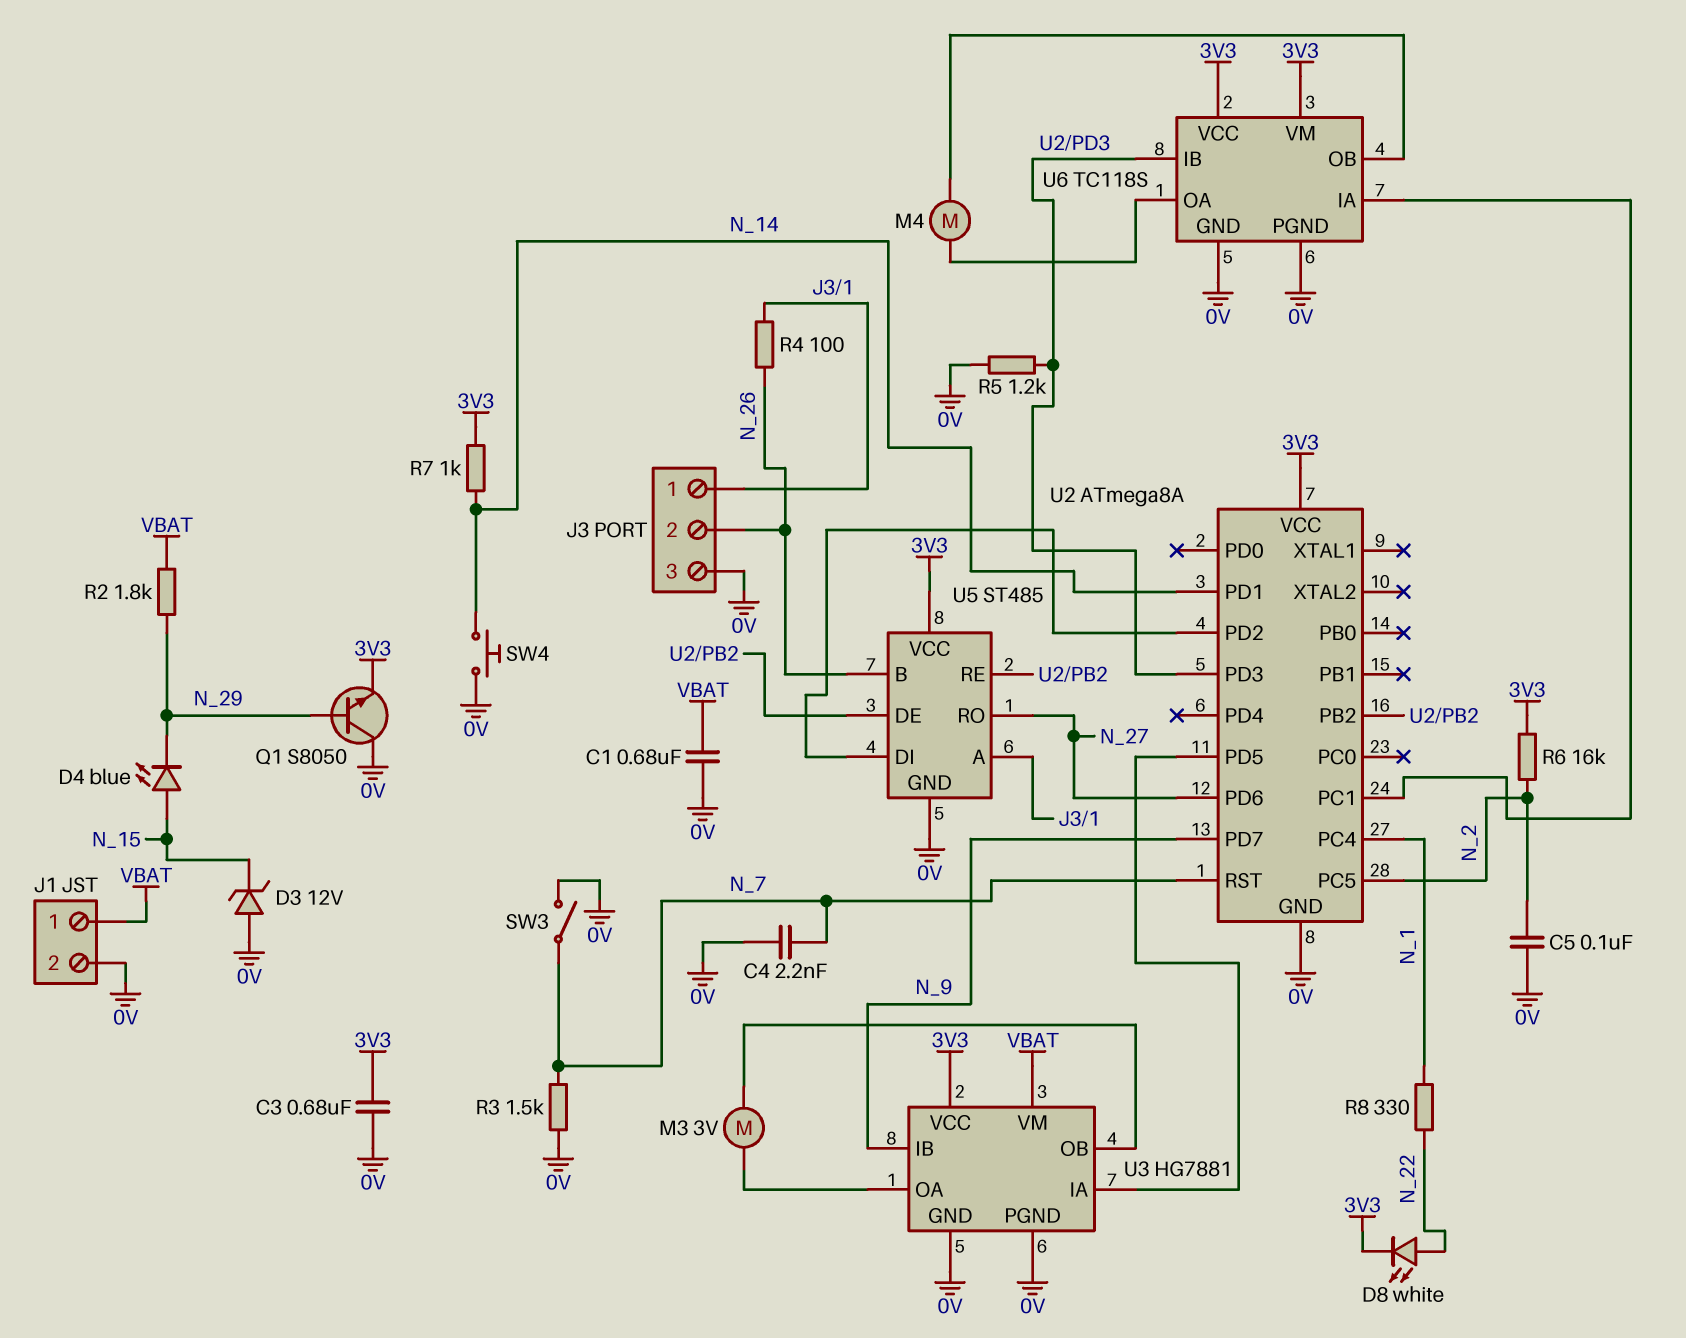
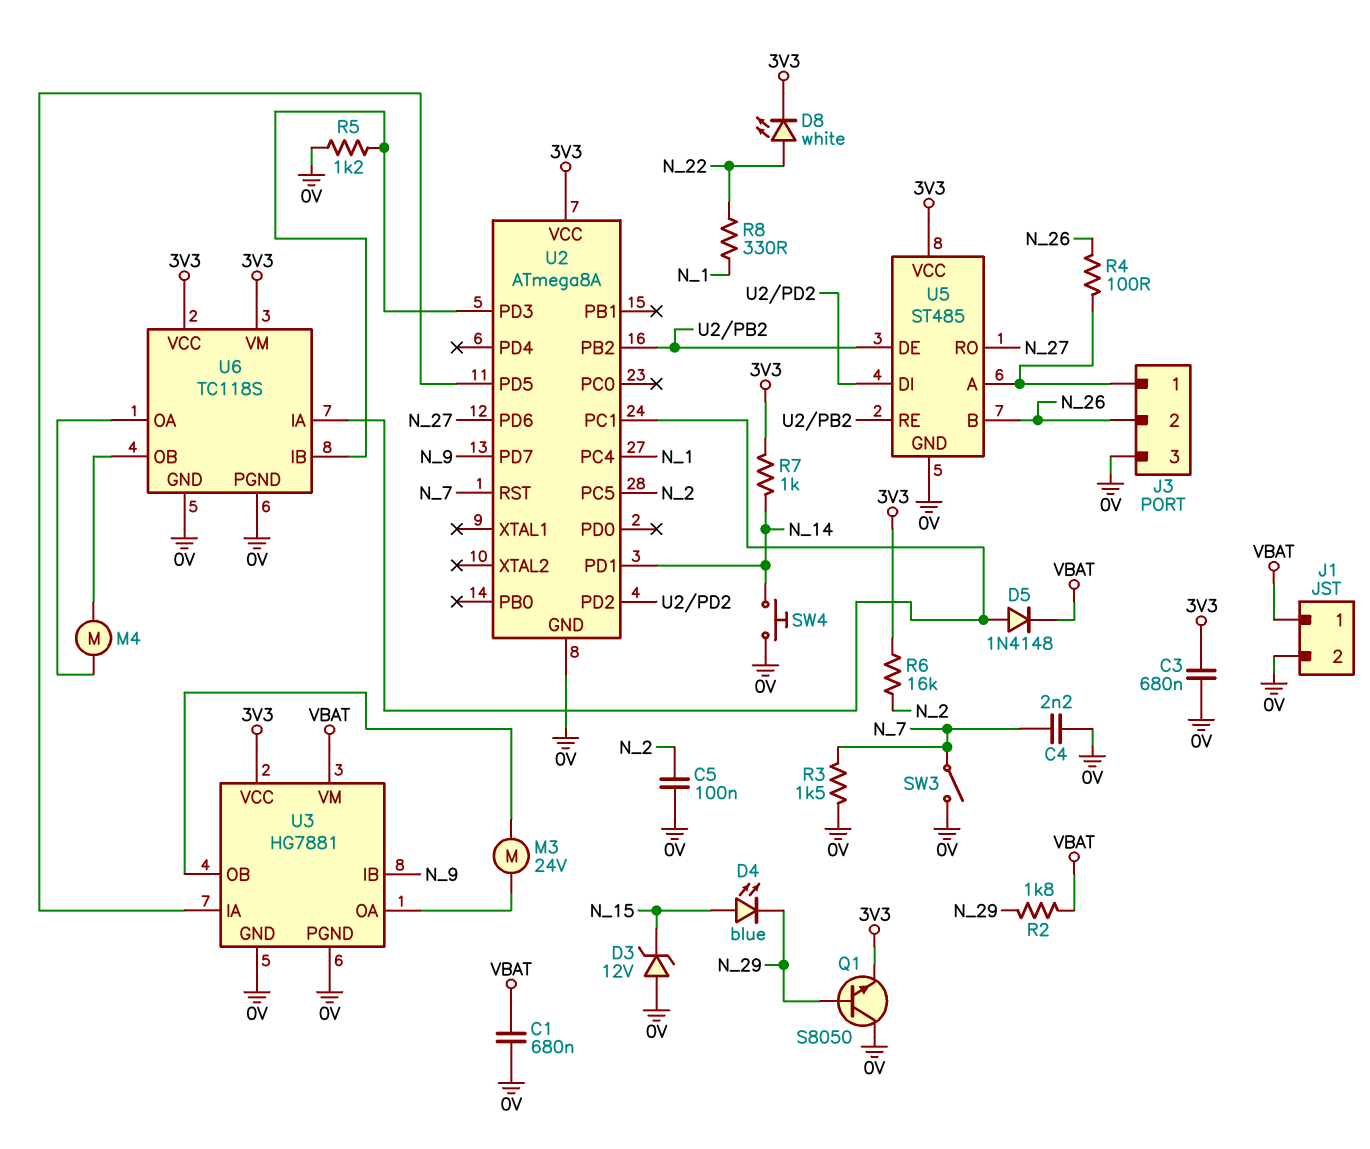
D5: none -> diode 1N4148 (A U2/PC1, K VBAT)
M3: motor 3V (U3/OA, U3/OB) -> motor 24V (U3/OA, U3/OB)

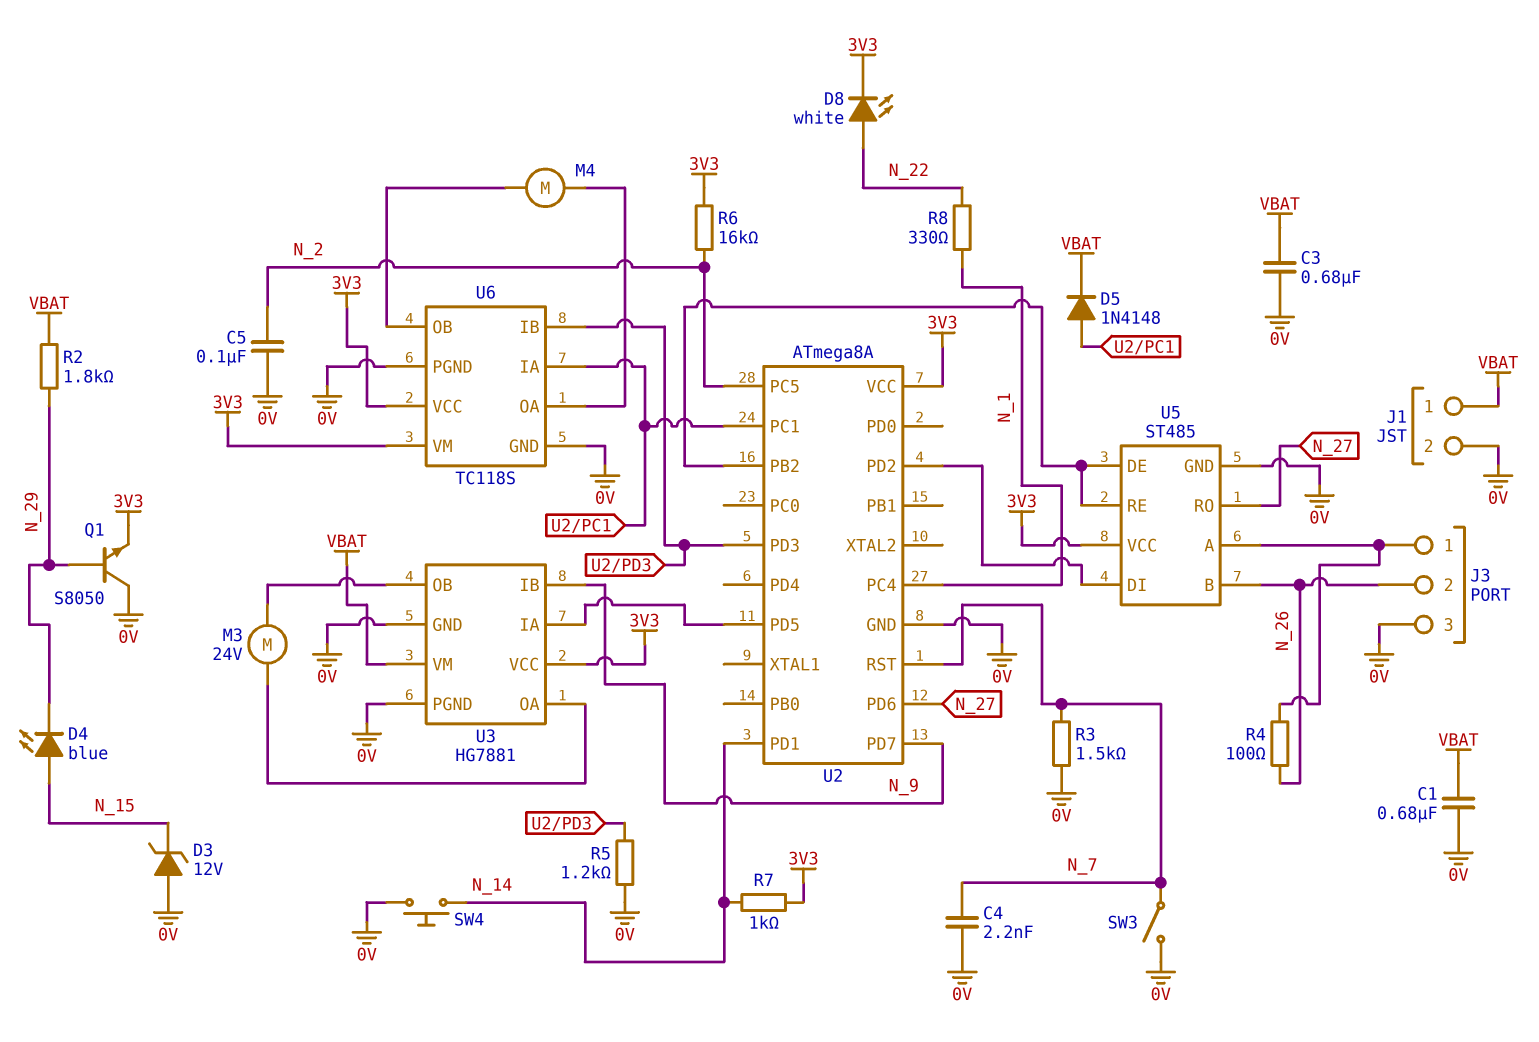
C3: 680nF (0V, 3V3) -> 680nF (0V, VBAT)

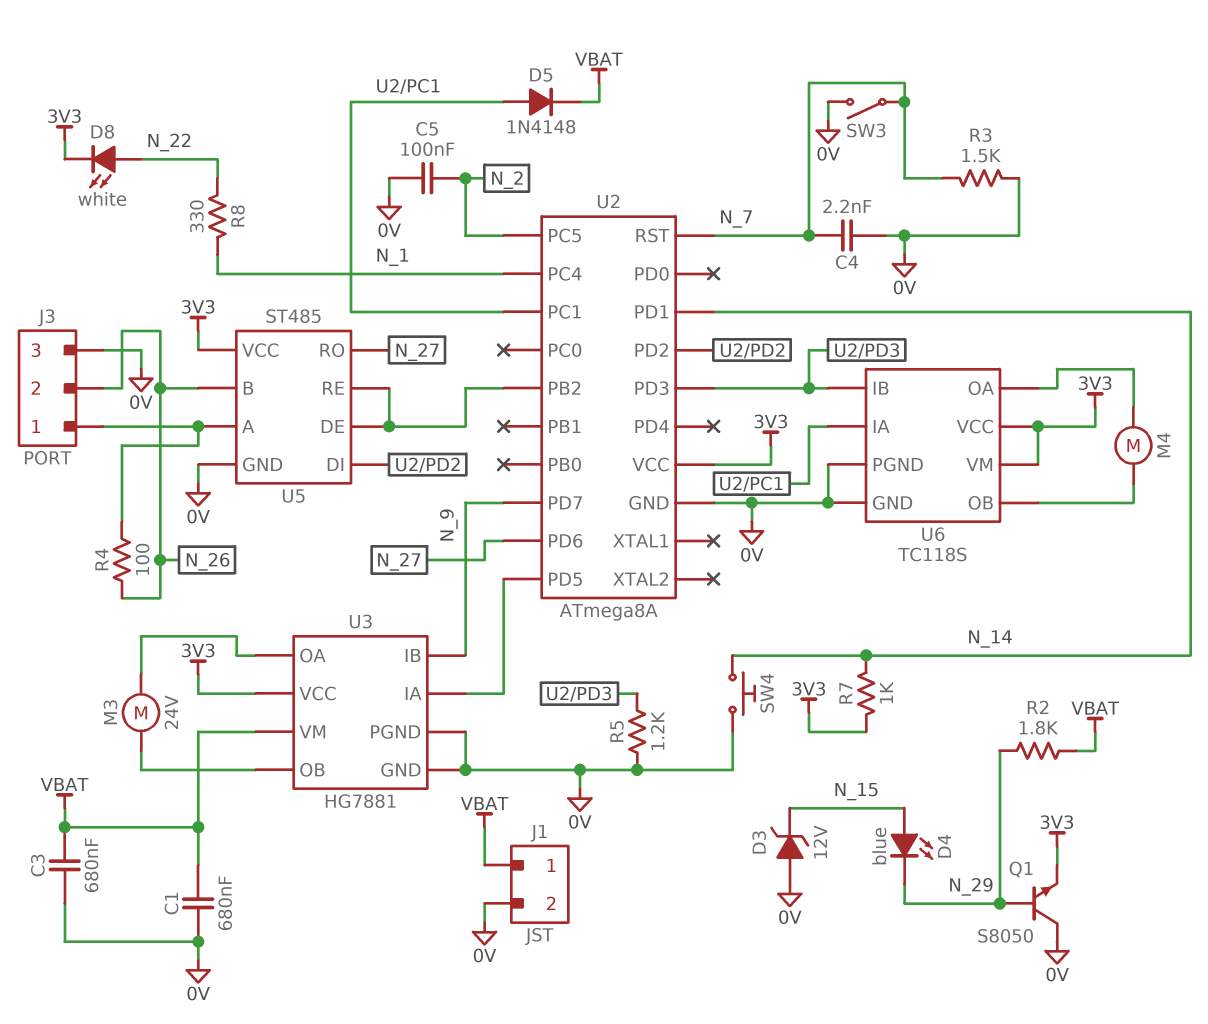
R6: 16k (3V3, N_2) -> none

